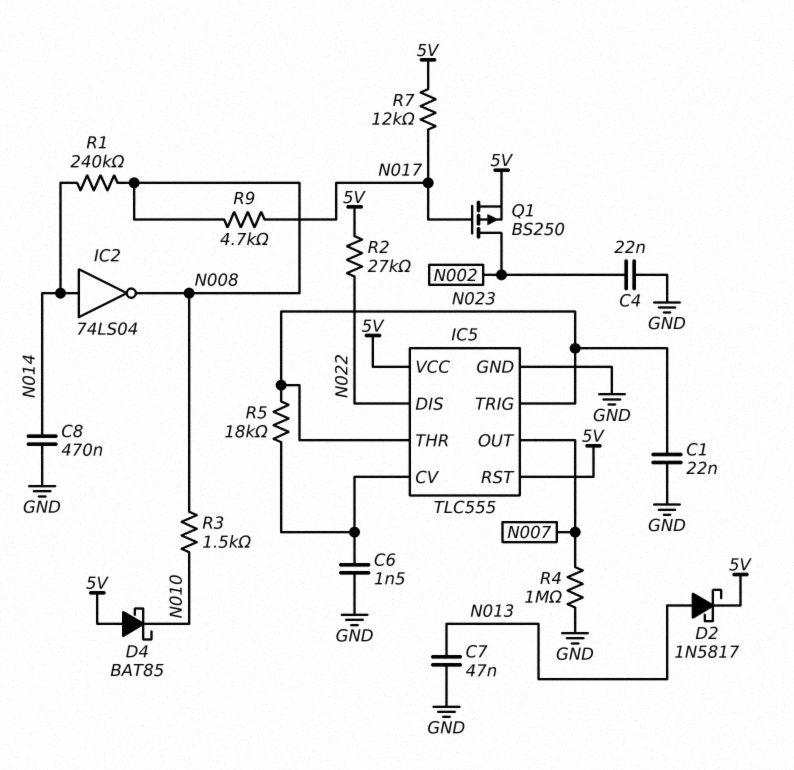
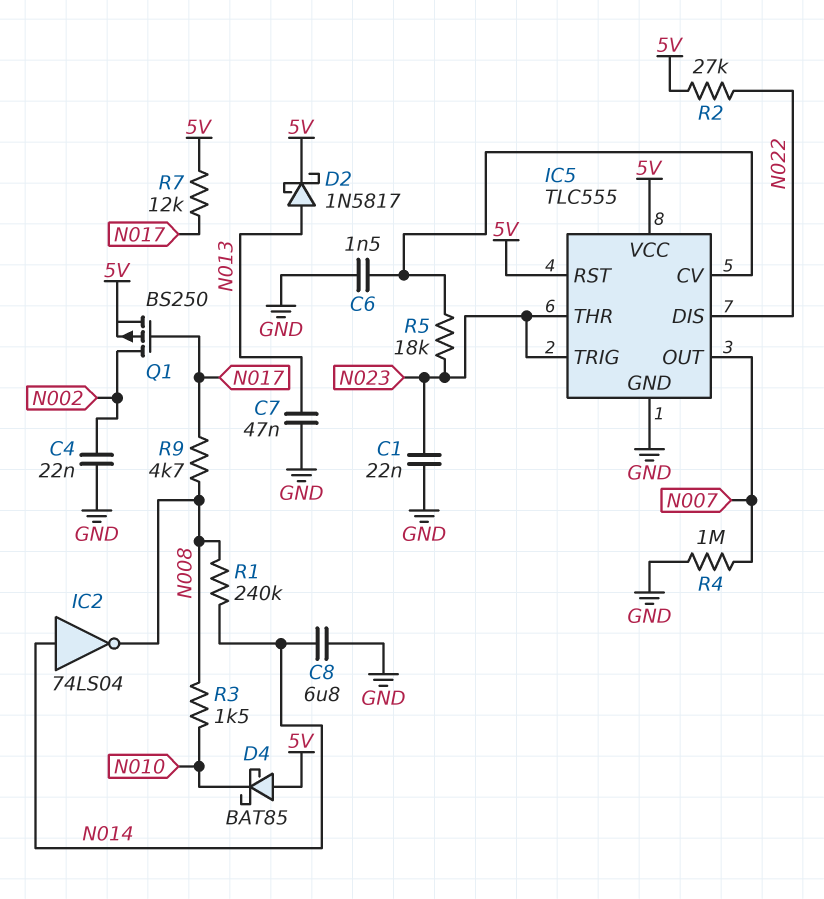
C8: 470nF (GND, N014) -> 6.8uF (GND, N014)

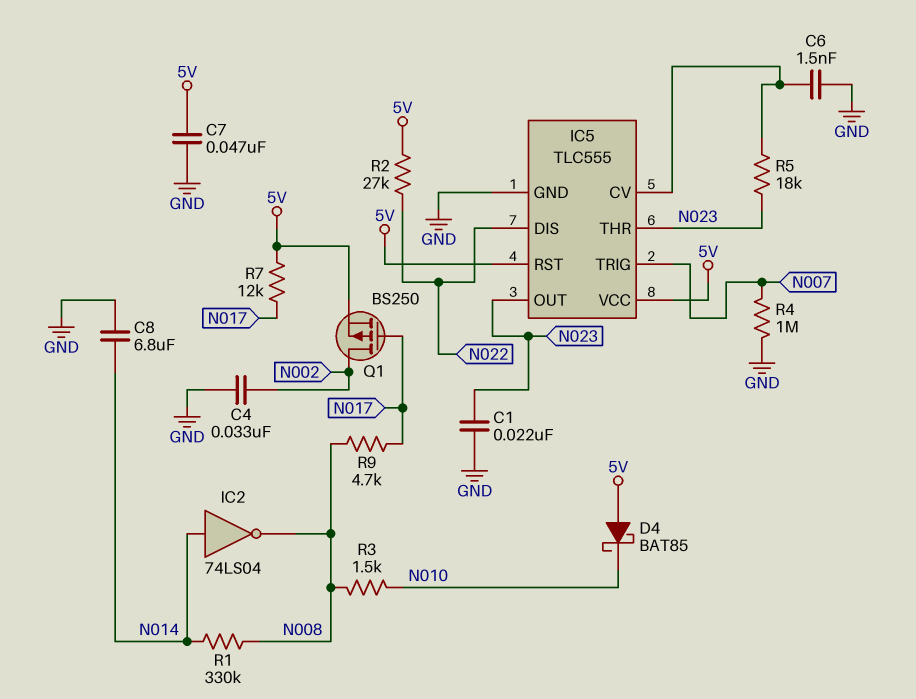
C4: 22nF (GND, N002) -> 33nF (GND, N002)
C7: 47nF (GND, N013) -> 47nF (5V, GND)
D2: schottky 1N5817 (A N013, K 5V) -> none
IC5 pin OUT: N007 -> N023
IC5 pin TRIG: N023 -> N007
R1: 240k (N008, N014) -> 330k (N008, N014)

